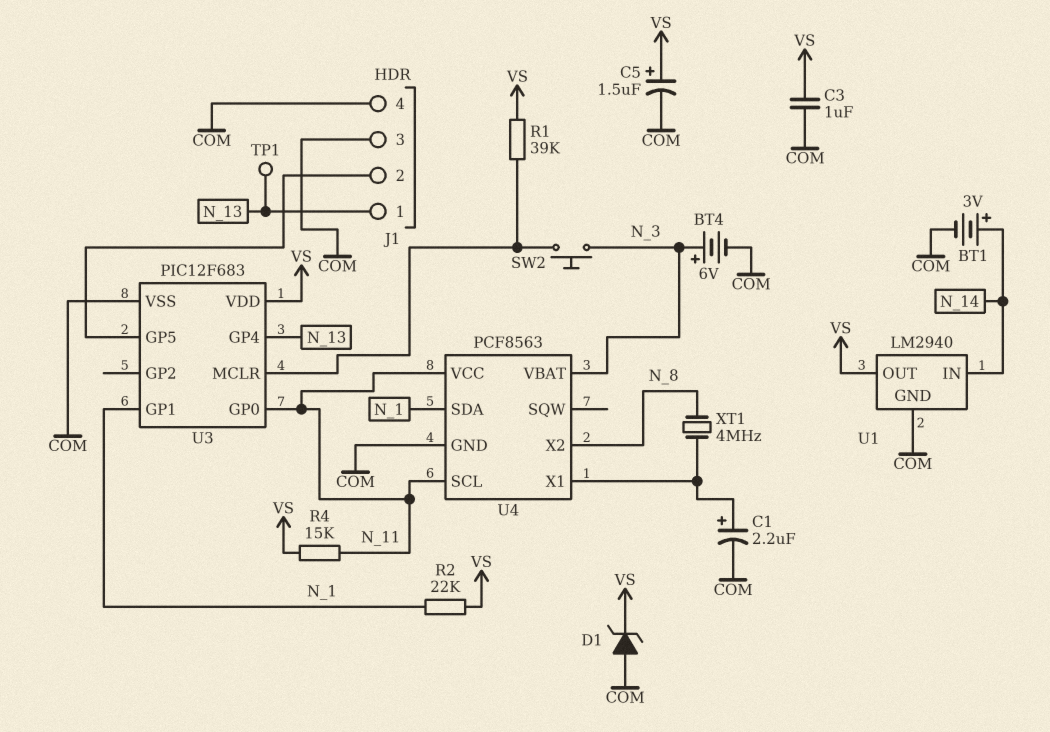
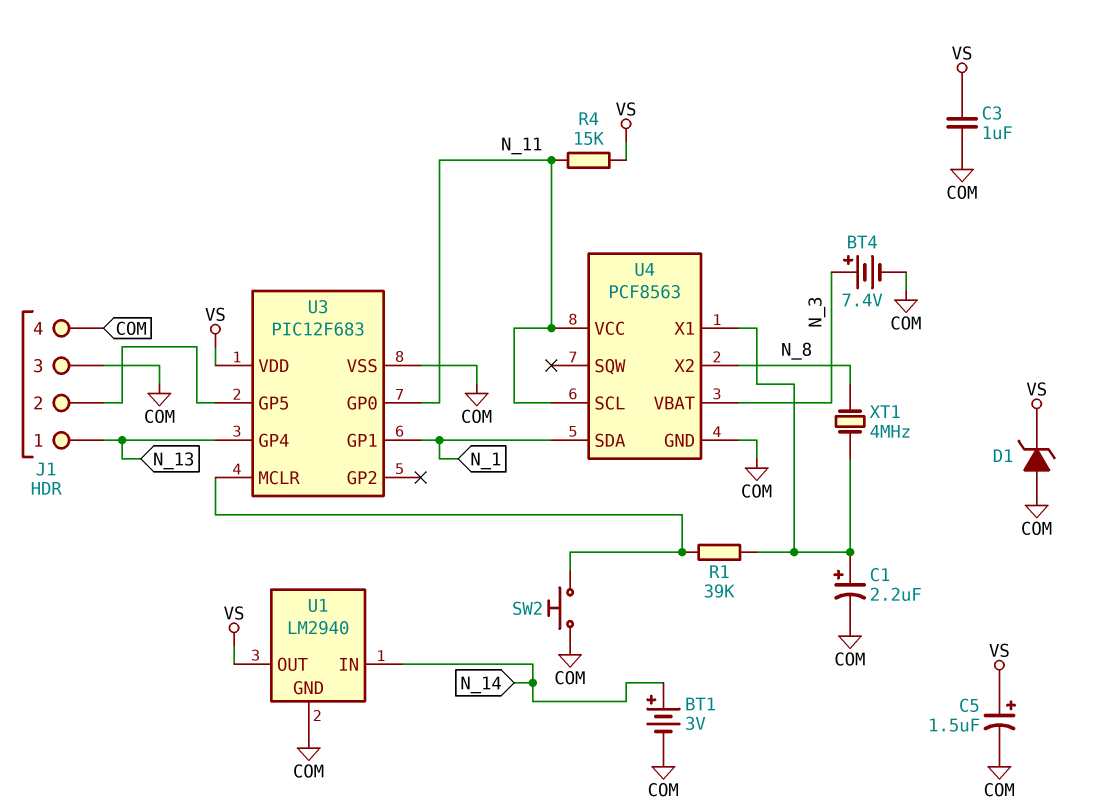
BT4: 6V (plus N_3, minus COM) -> 7.4V (plus N_3, minus COM)
R1: 39k (U3/MCLR, VS) -> 39k (U3/MCLR, U4/X1)
R2: 22k (N_1, VS) -> none
SW2: button (N_3, U3/MCLR) -> button (COM, U3/MCLR)
TP1: test point (N_13) -> none

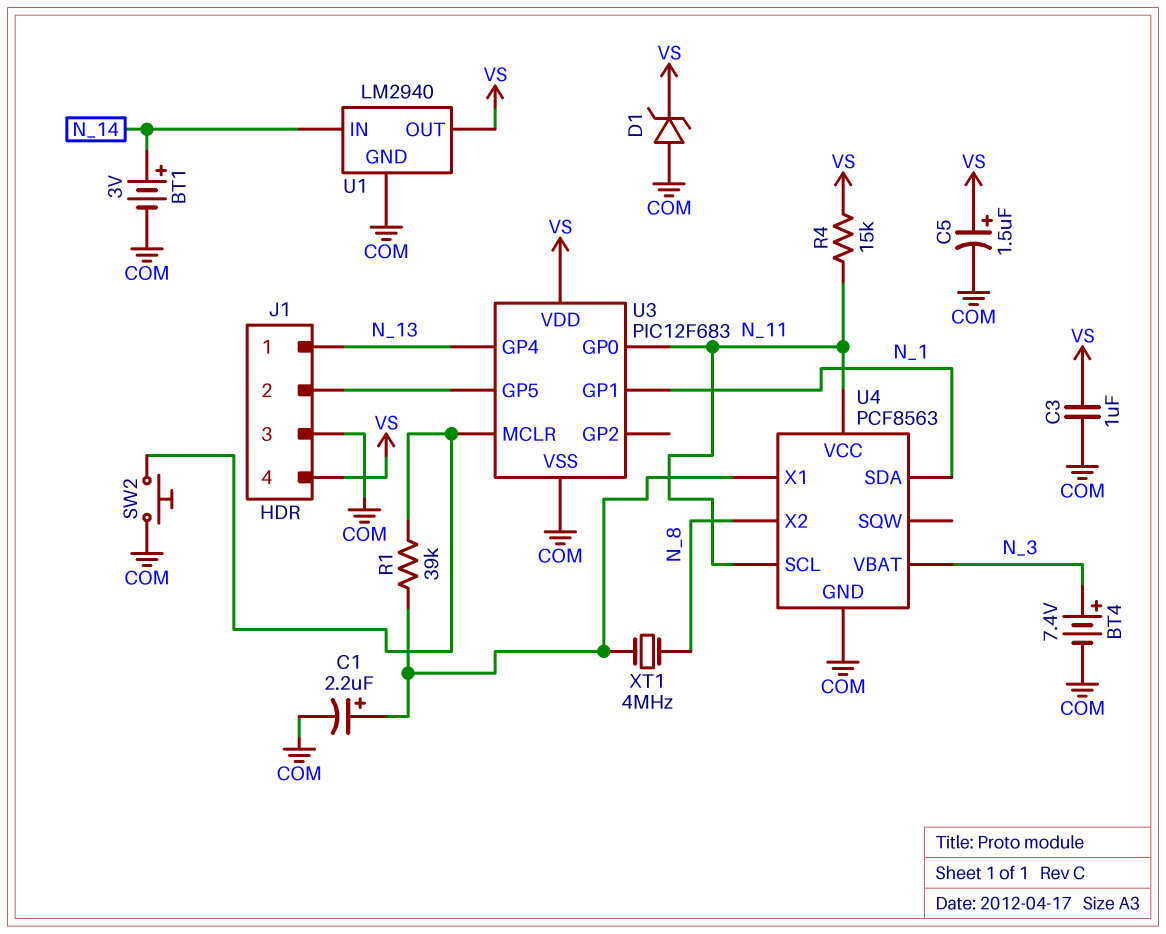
J1 pin 4: COM -> VS

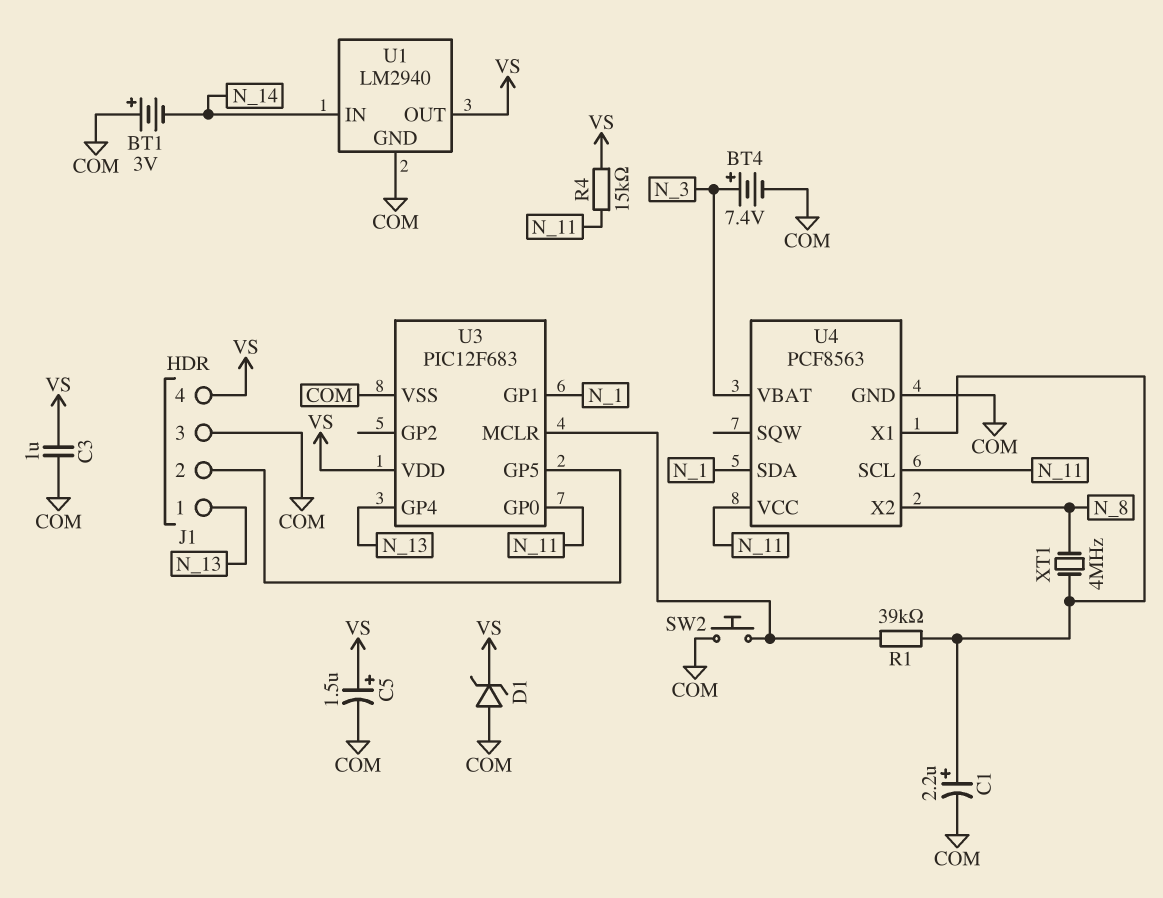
BT1: 3V (plus N_14, minus COM) -> 3V (plus COM, minus N_14)

